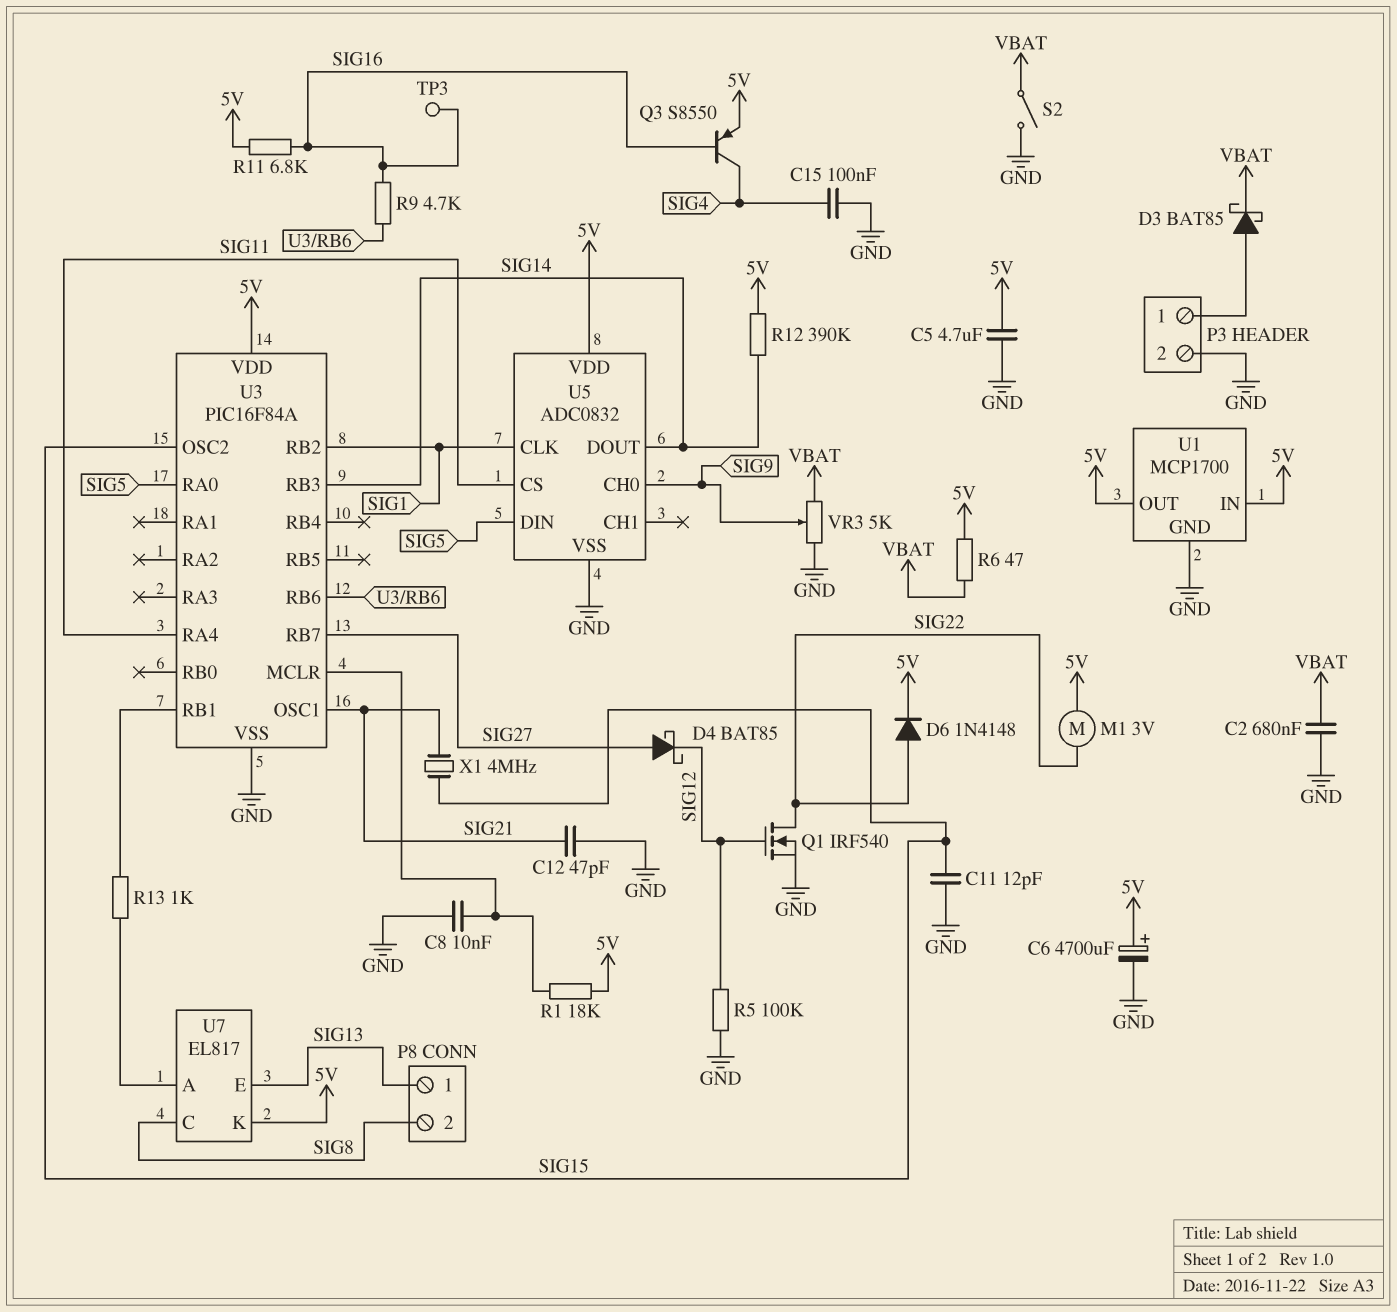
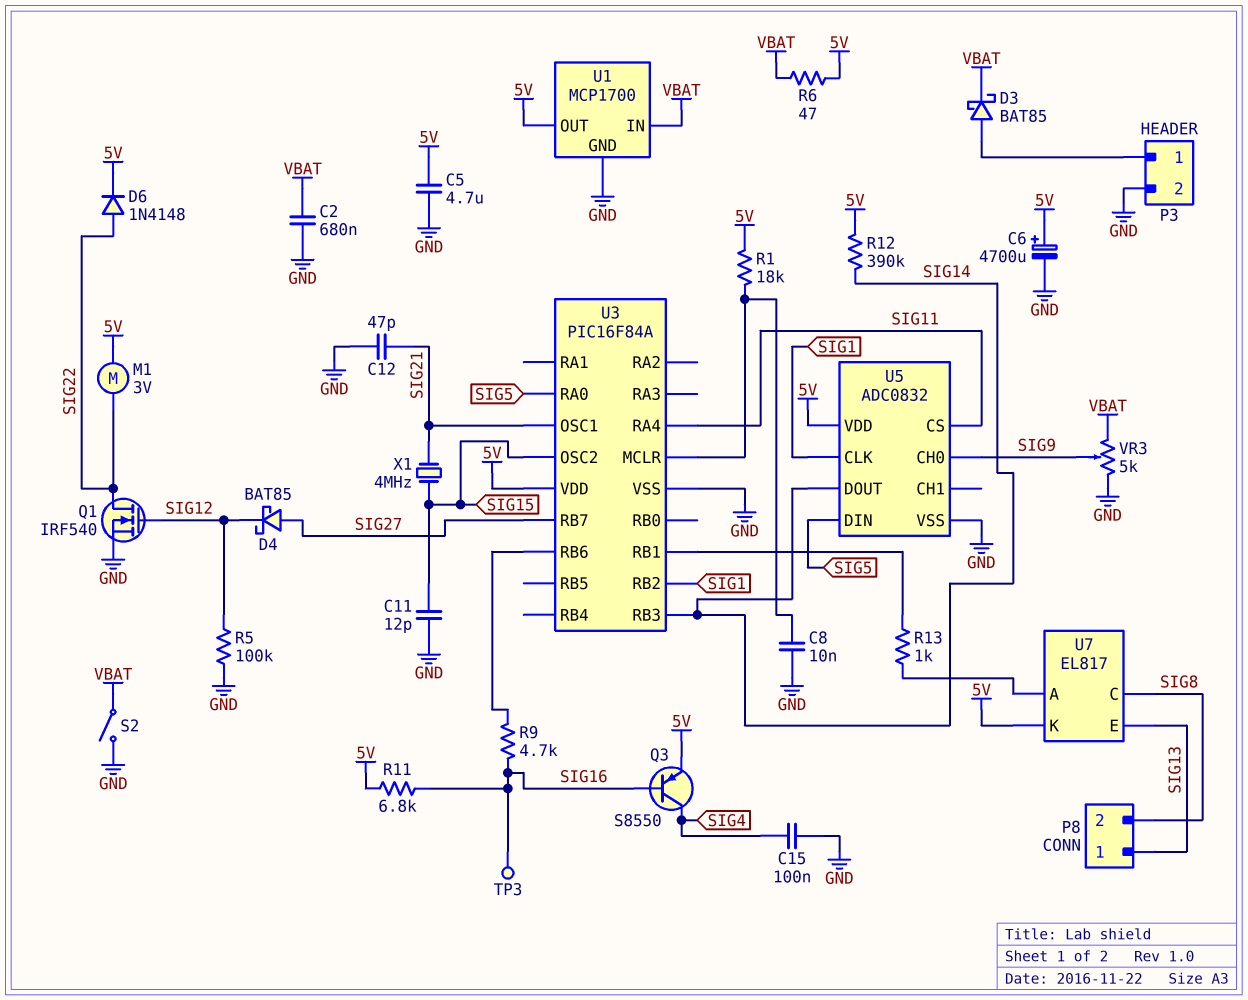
U1 pin IN: 5V -> VBAT

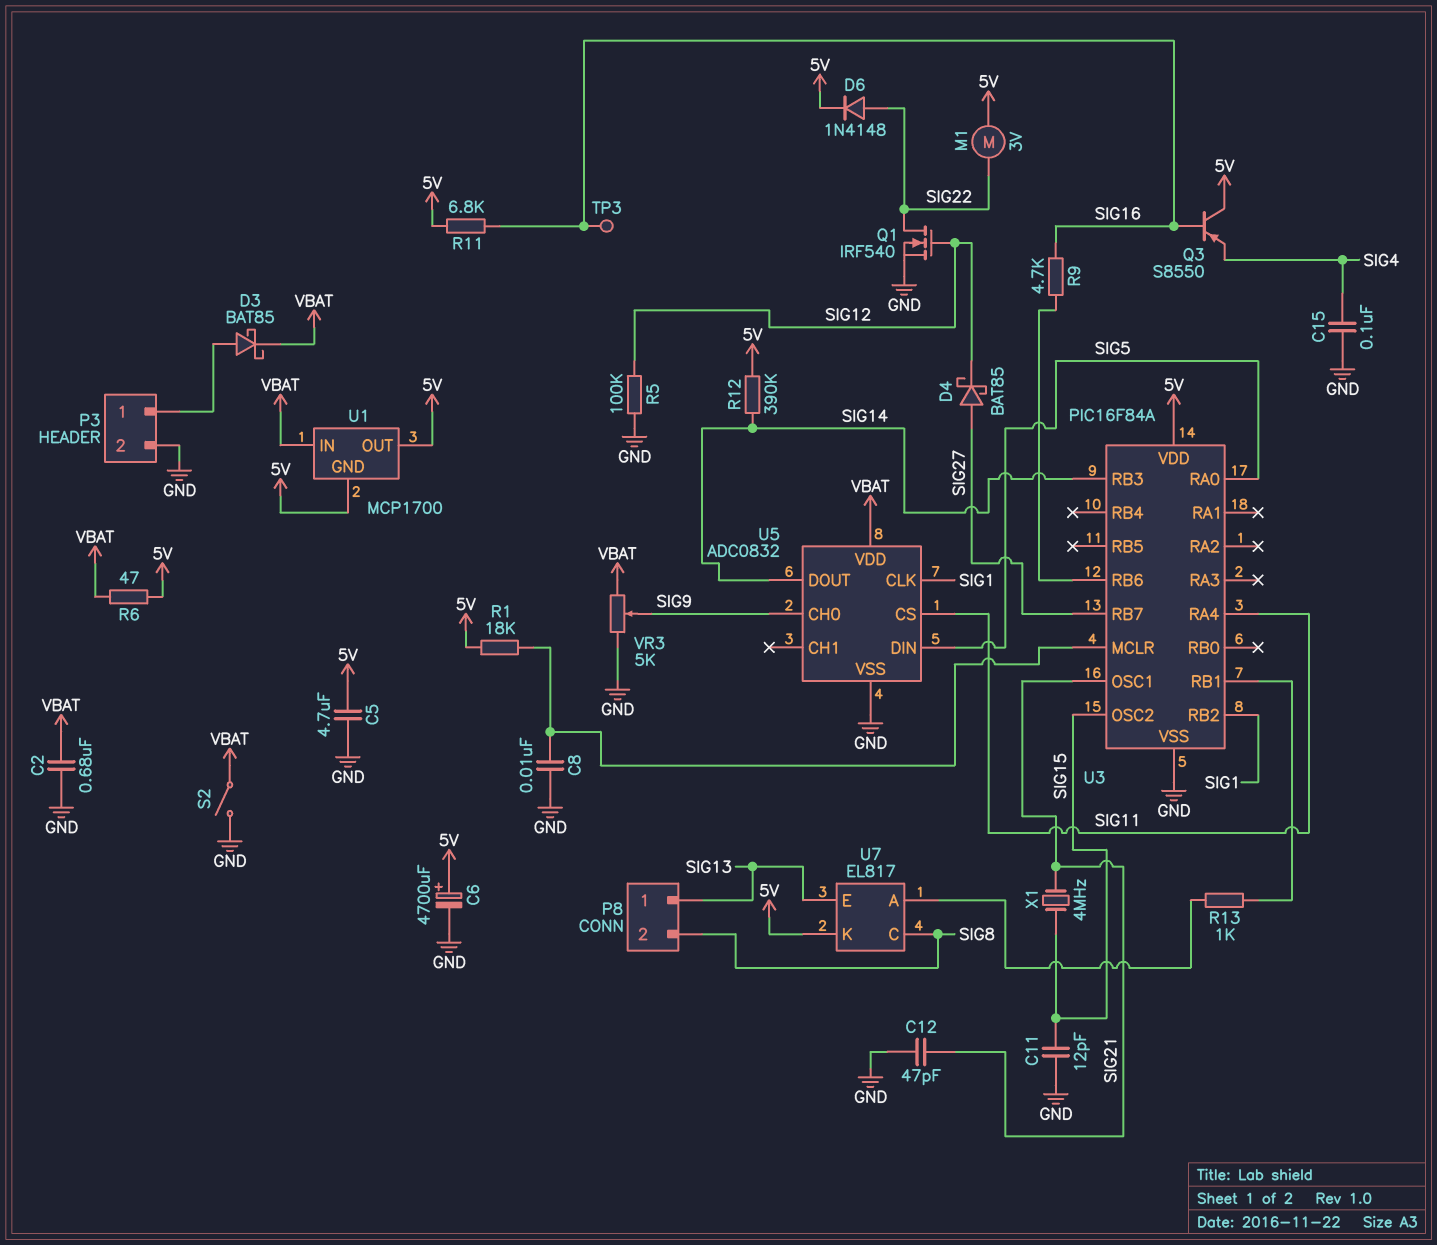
Q3: PNP S8550 (B SIG16, C SIG4, E 5V) -> PNP S8550 (B SIG16, C 5V, E SIG4)
U1 pin GND: GND -> 5V
U5 pin VDD: 5V -> VBAT

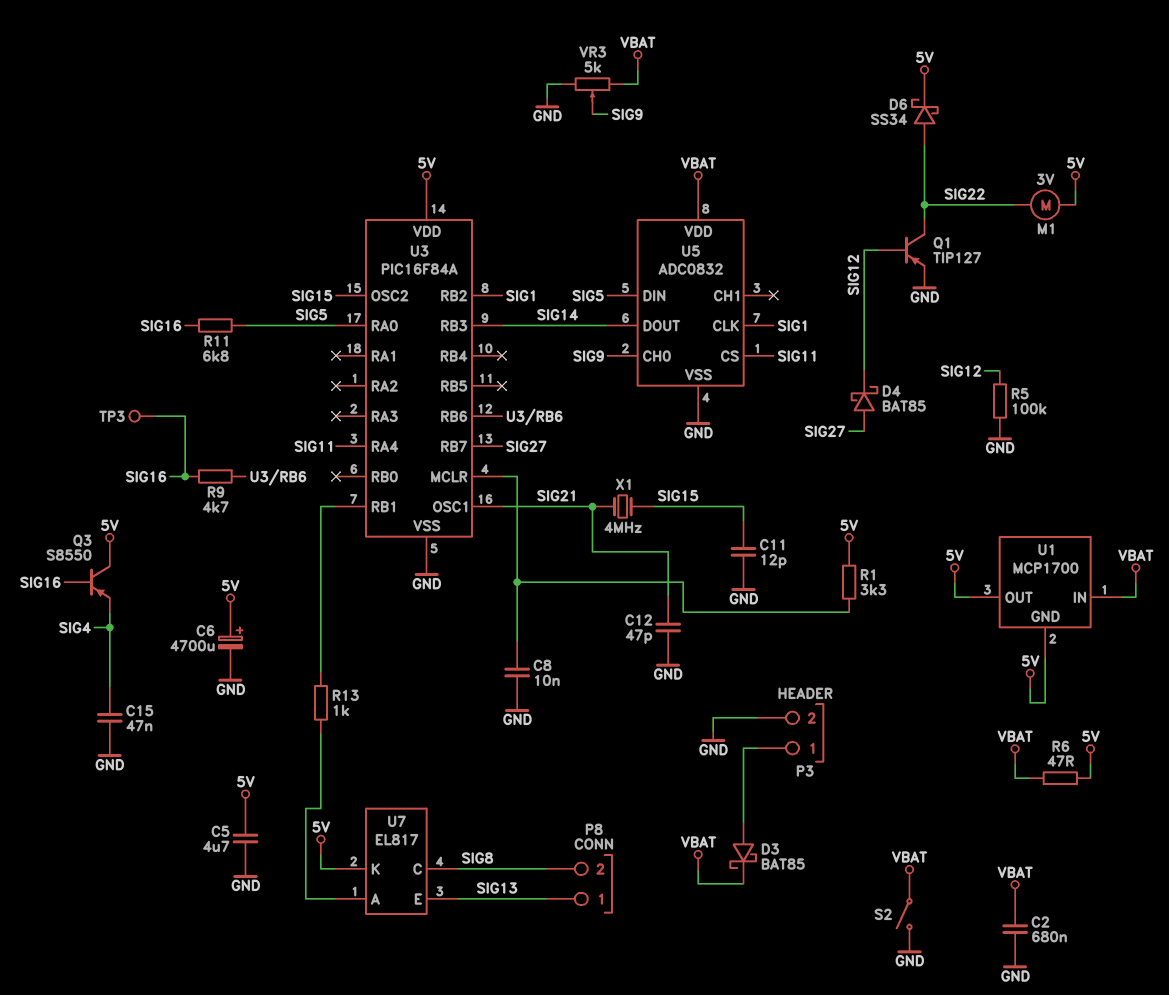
C15: 100nF (GND, SIG4) -> 47nF (GND, SIG4)
D6: diode 1N4148 (A SIG22, K 5V) -> schottky SS34 (A SIG22, K 5V)
Q1: NMOS IRF540 (G SIG12, D SIG22, S GND) -> PNP TIP127 (B SIG12, C SIG22, E GND)
R1: 18k (5V, U3/MCLR) -> 3.3k (5V, U3/MCLR)
R11: 6.8k (5V, SIG16) -> 6.8k (SIG5, SIG16)
R12: 390k (5V, SIG14) -> none

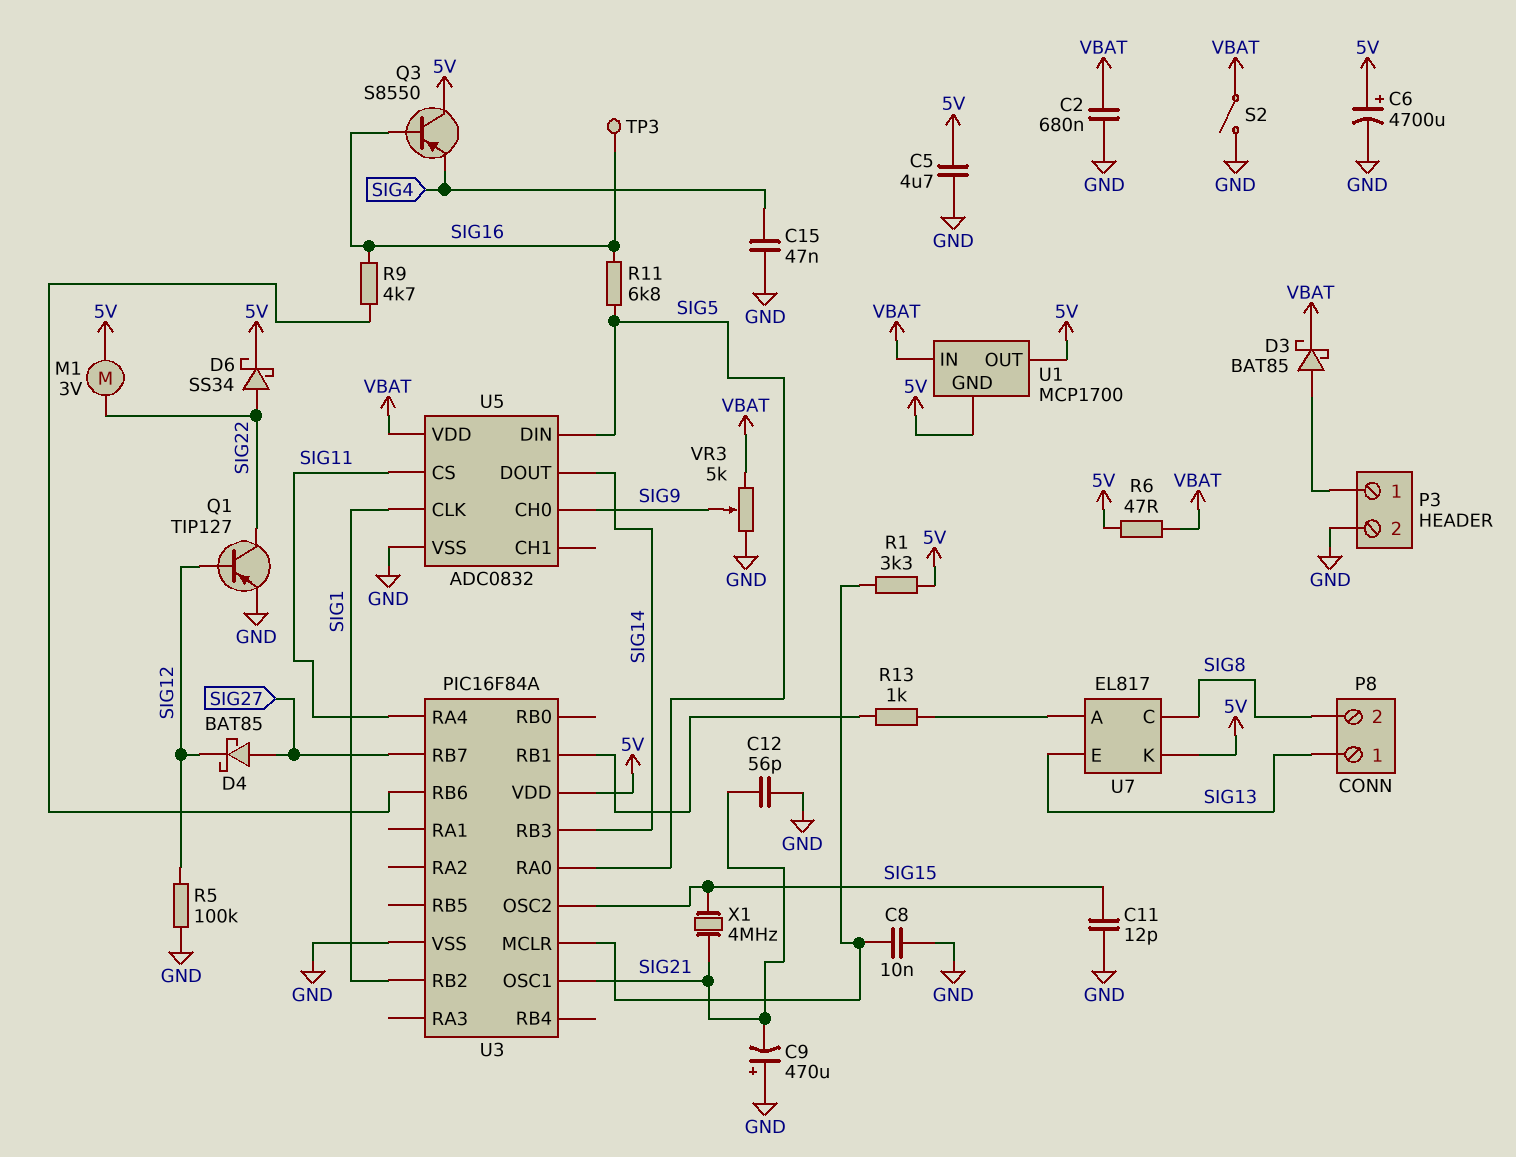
C9: none -> 470uF (plus GND, minus SIG21)
C12: 47pF (GND, SIG21) -> 56pF (GND, SIG21)

